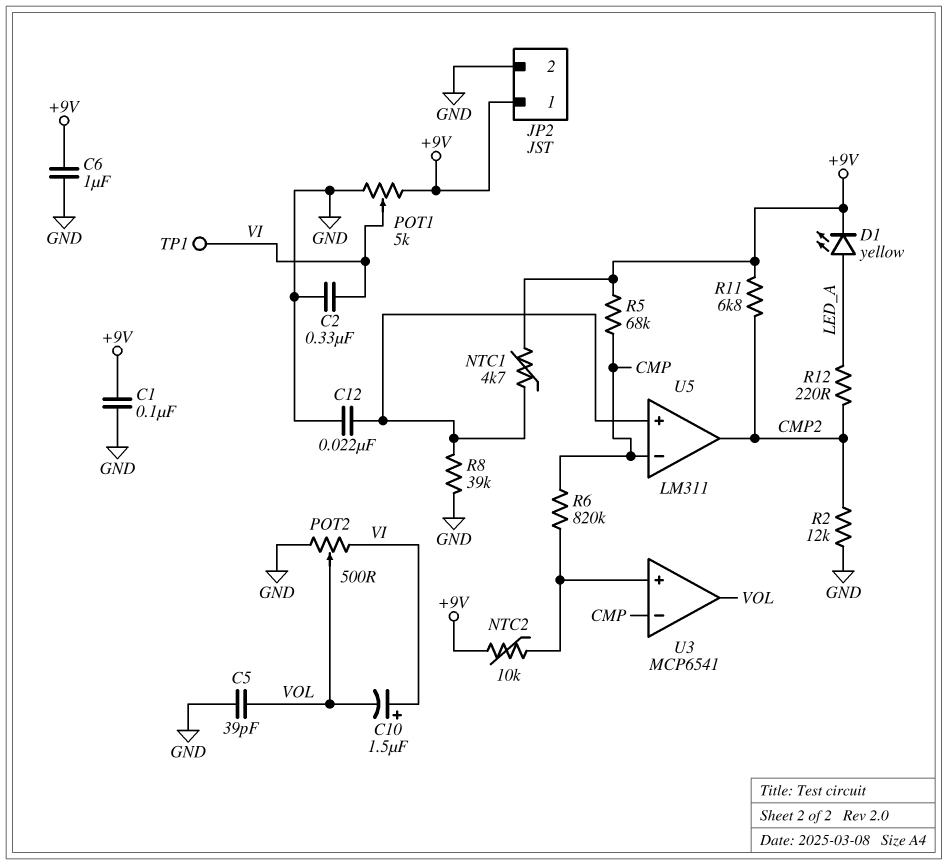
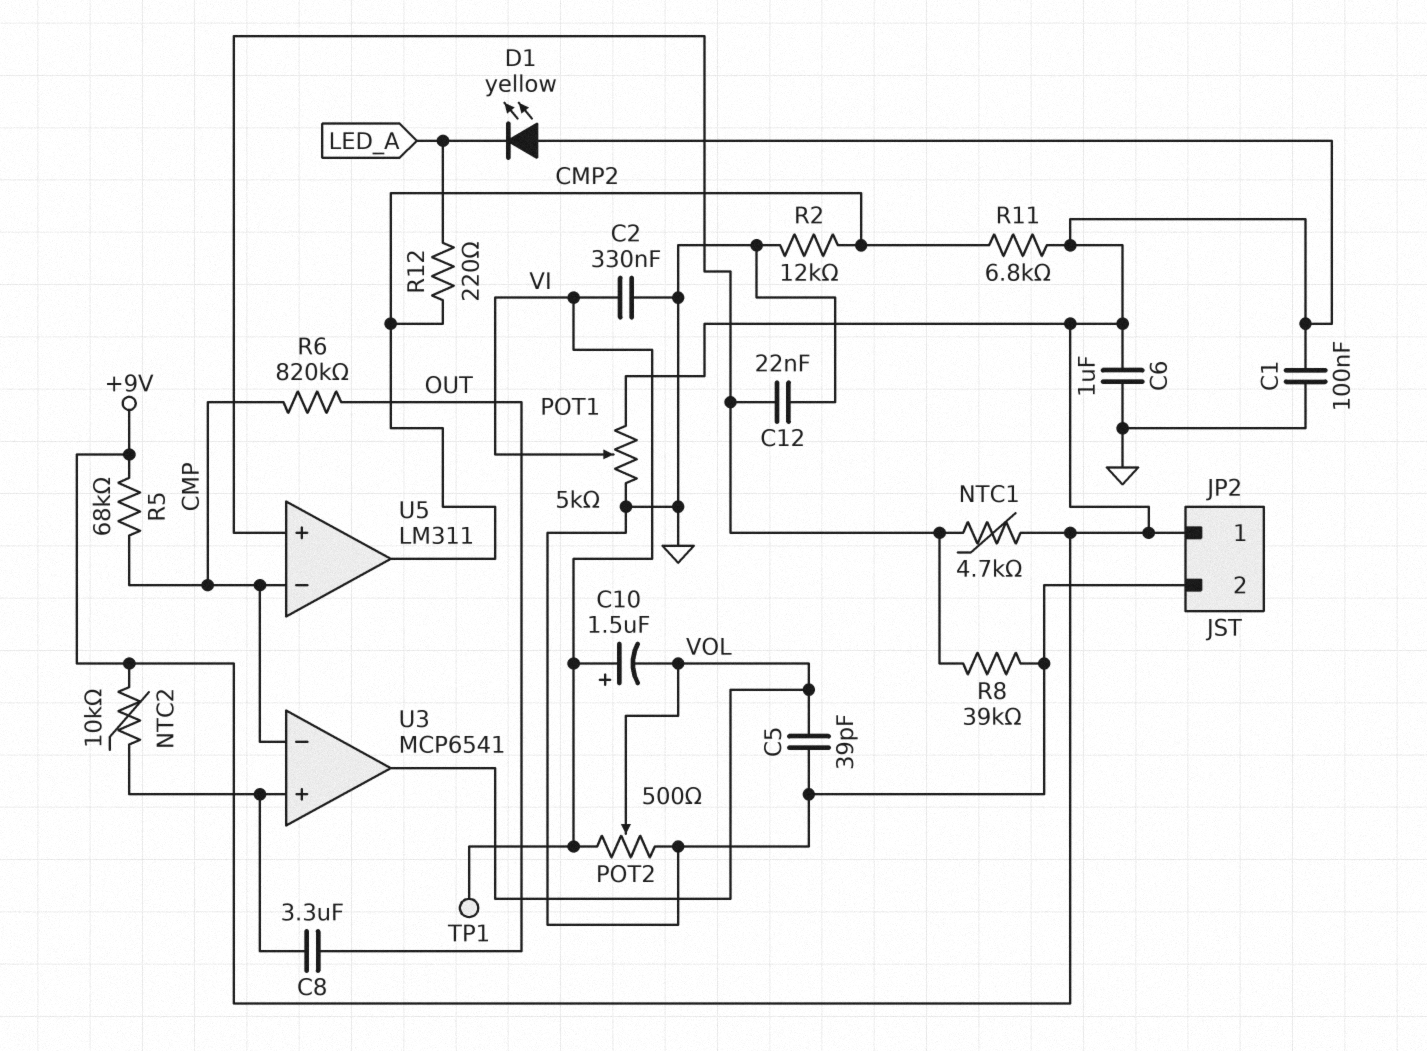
C8: none -> 3.3uF (OUT, U3/in+)
D1: LED yellow (A LED_A, K +9V) -> LED yellow (A +9V, K LED_A)
R6: 820k (CMP, U3/in+) -> 820k (CMP, OUT)

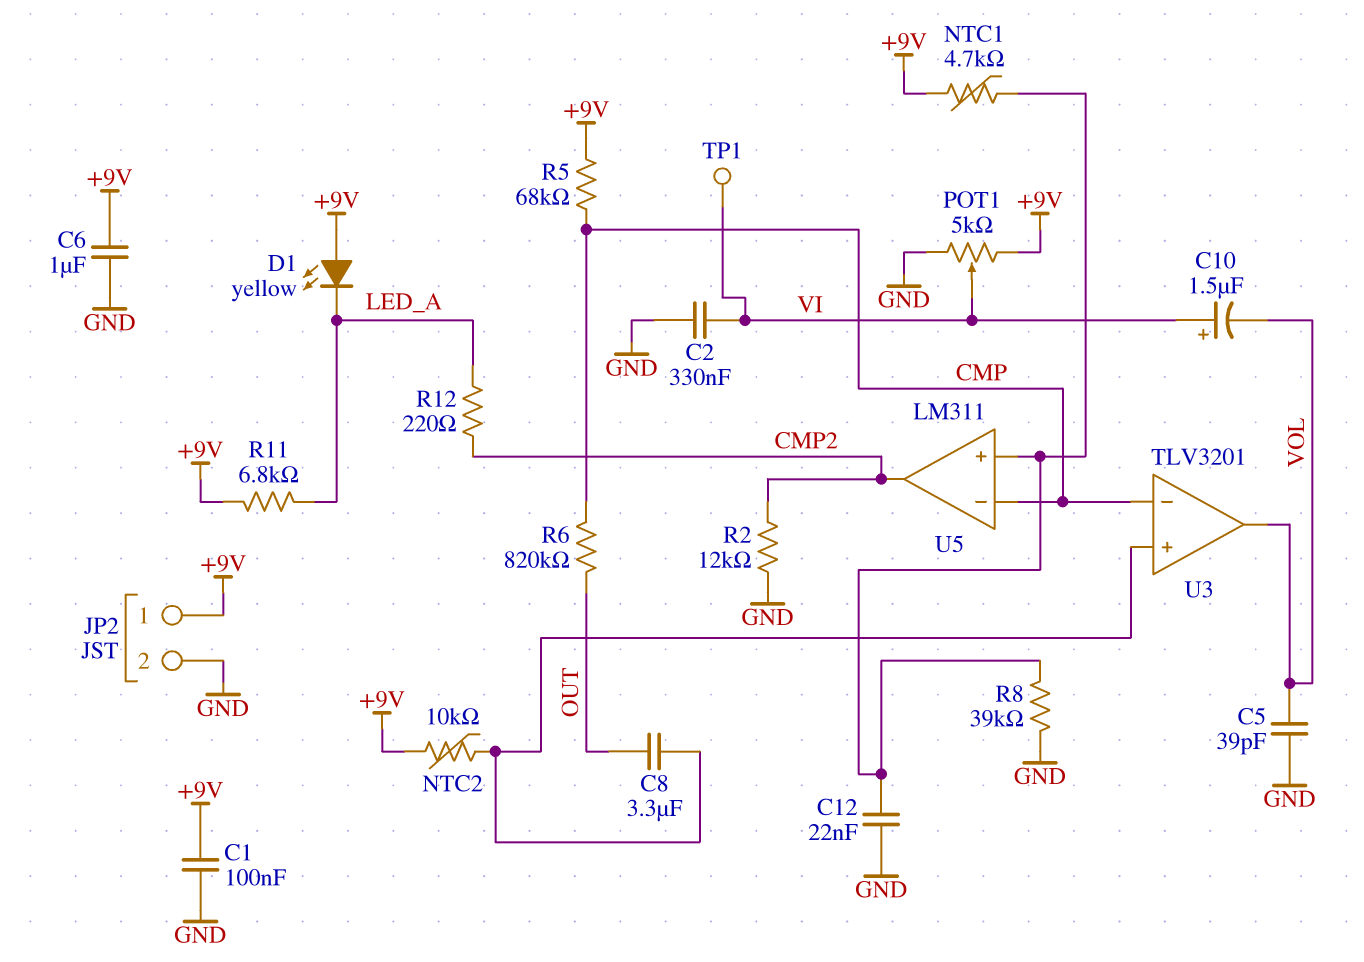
POT2: 500 (GND, VI, wiper VOL) -> none
R11: 6.8k (+9V, CMP2) -> 6.8k (+9V, LED_A)
U3: MCP6541 -> TLV3201

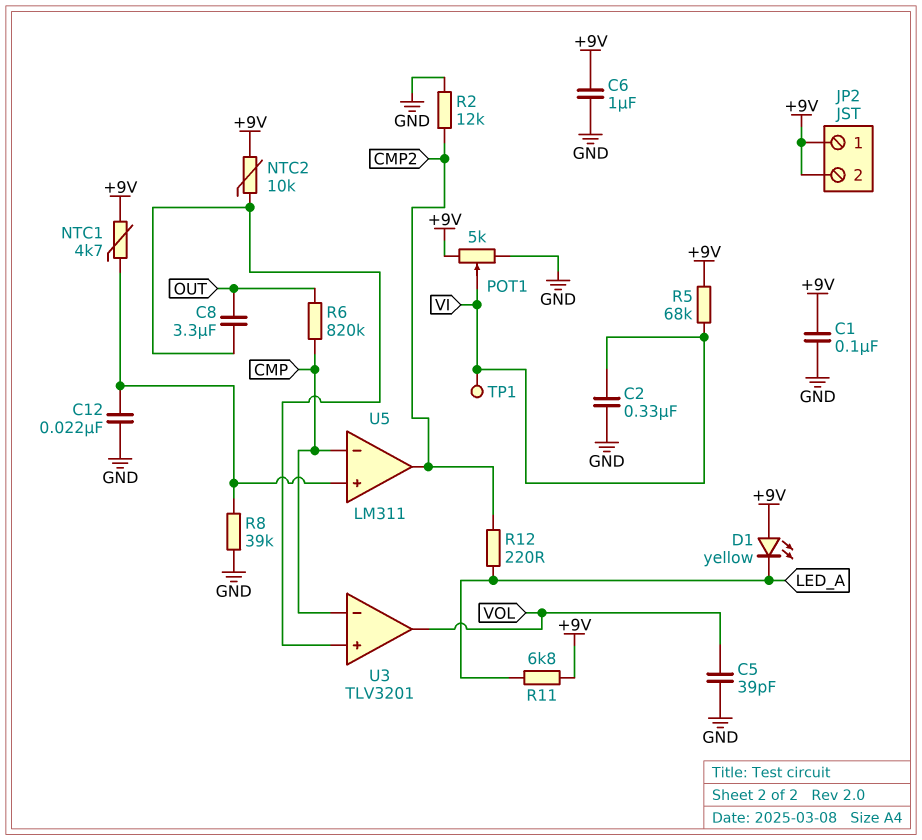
C10: 1.5uF (plus VI, minus VOL) -> none
JP2 pin 2: GND -> +9V
R5: 68k (+9V, CMP) -> 68k (+9V, VI)

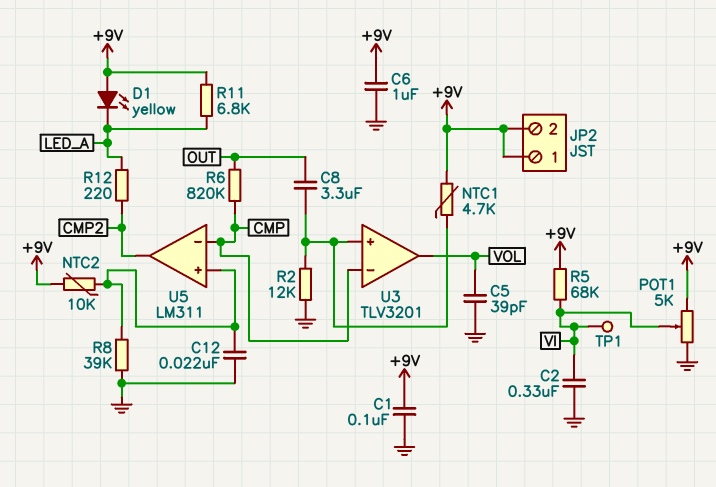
NTC1: 4.7k (+9V, U5/in+) -> 4.7k (+9V, U3/in+)
NTC2: 10k (+9V, U3/in+) -> 10k (+9V, U5/in+)
R2: 12k (CMP2, GND) -> 12k (GND, U3/in+)

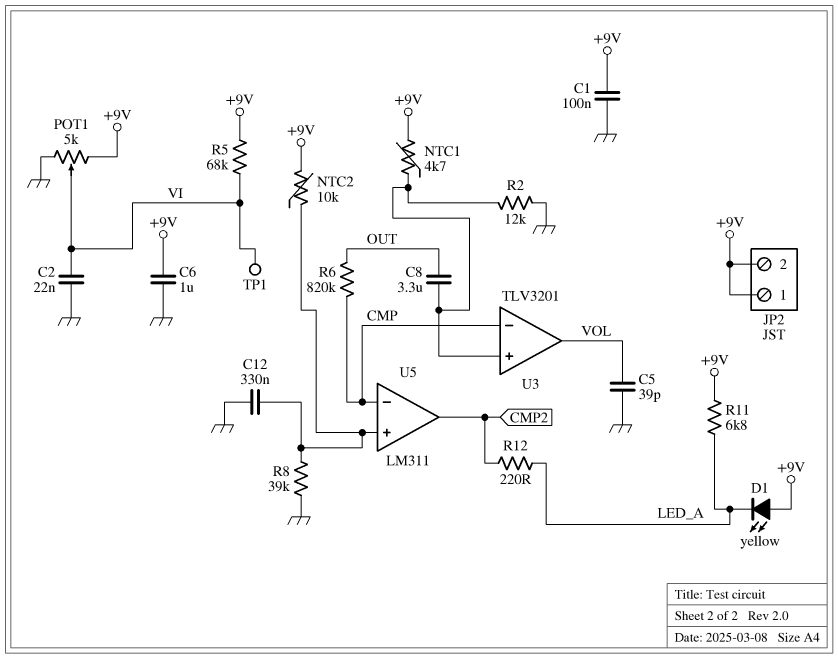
C2: 330nF (GND, VI) -> 22nF (GND, VI)
C12: 22nF (GND, U5/in+) -> 330nF (GND, U5/in+)

